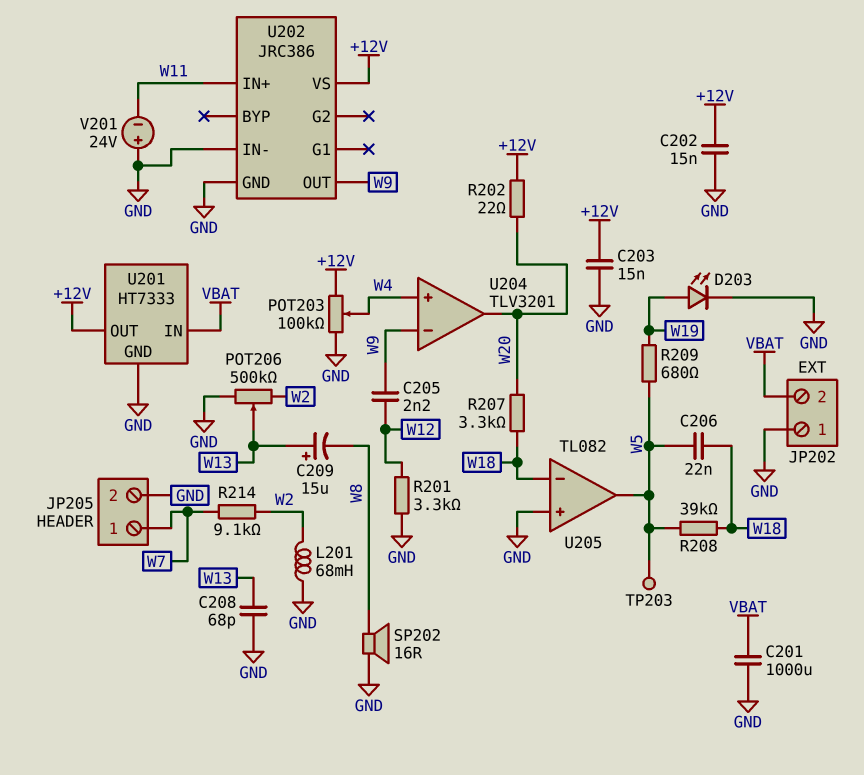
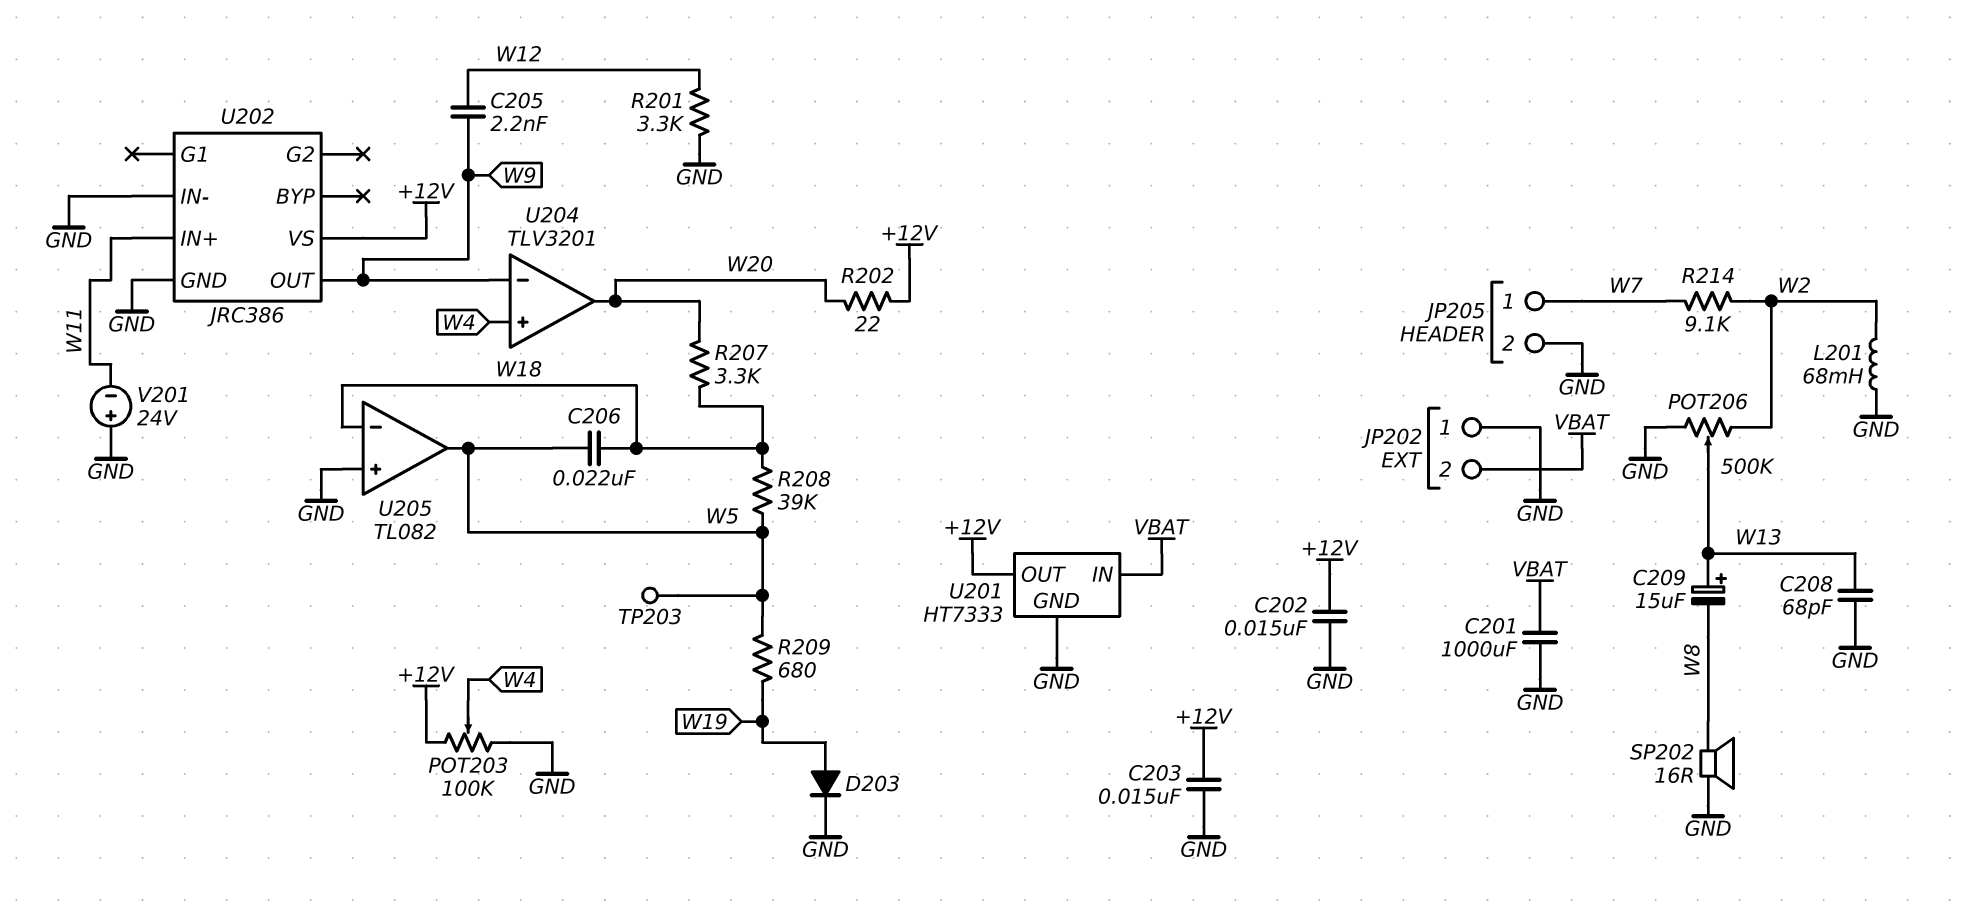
D203: LED (A W19, K GND) -> diode (A W19, K GND)

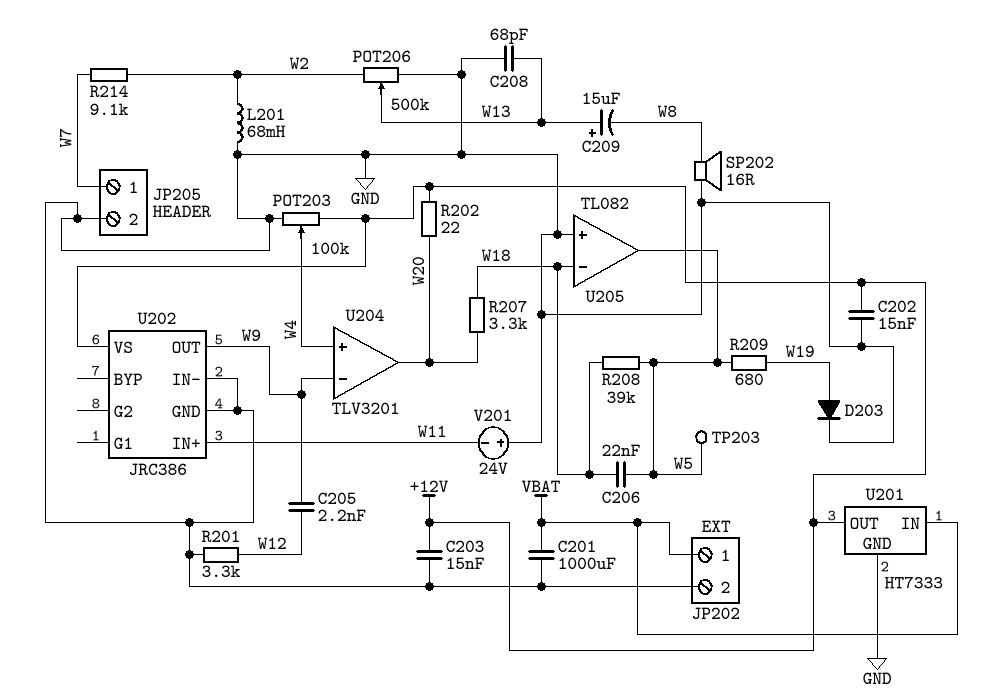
JP202 pin 1: GND -> VBAT
JP202 pin 2: VBAT -> GND

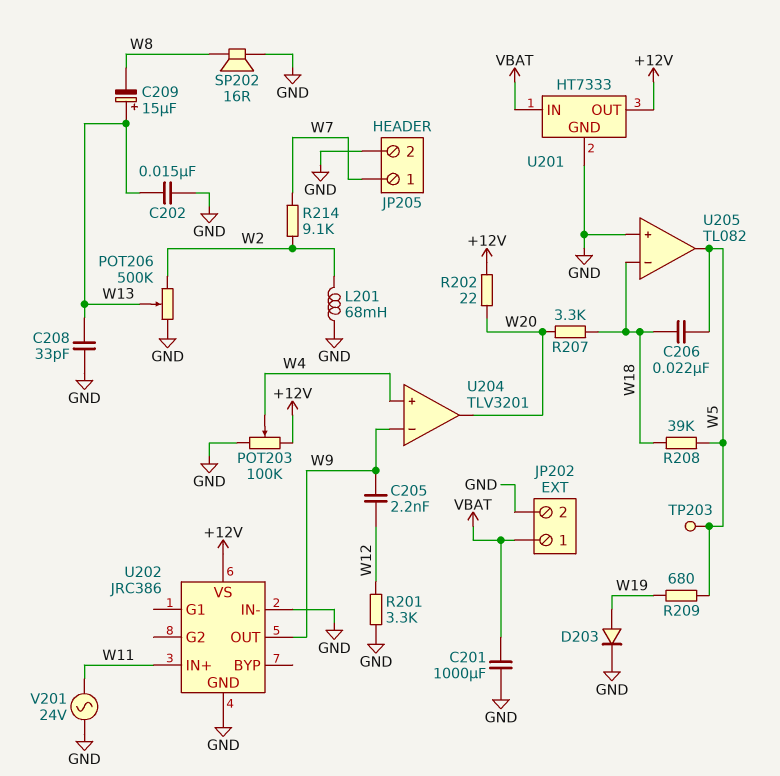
C202: 15nF (+12V, GND) -> 15nF (GND, W13)
C203: 15nF (+12V, GND) -> none
C208: 68pF (GND, W13) -> 33pF (GND, W13)
V201: 24V (plus GND, minus W11) -> AC 24V (GND, W11)

